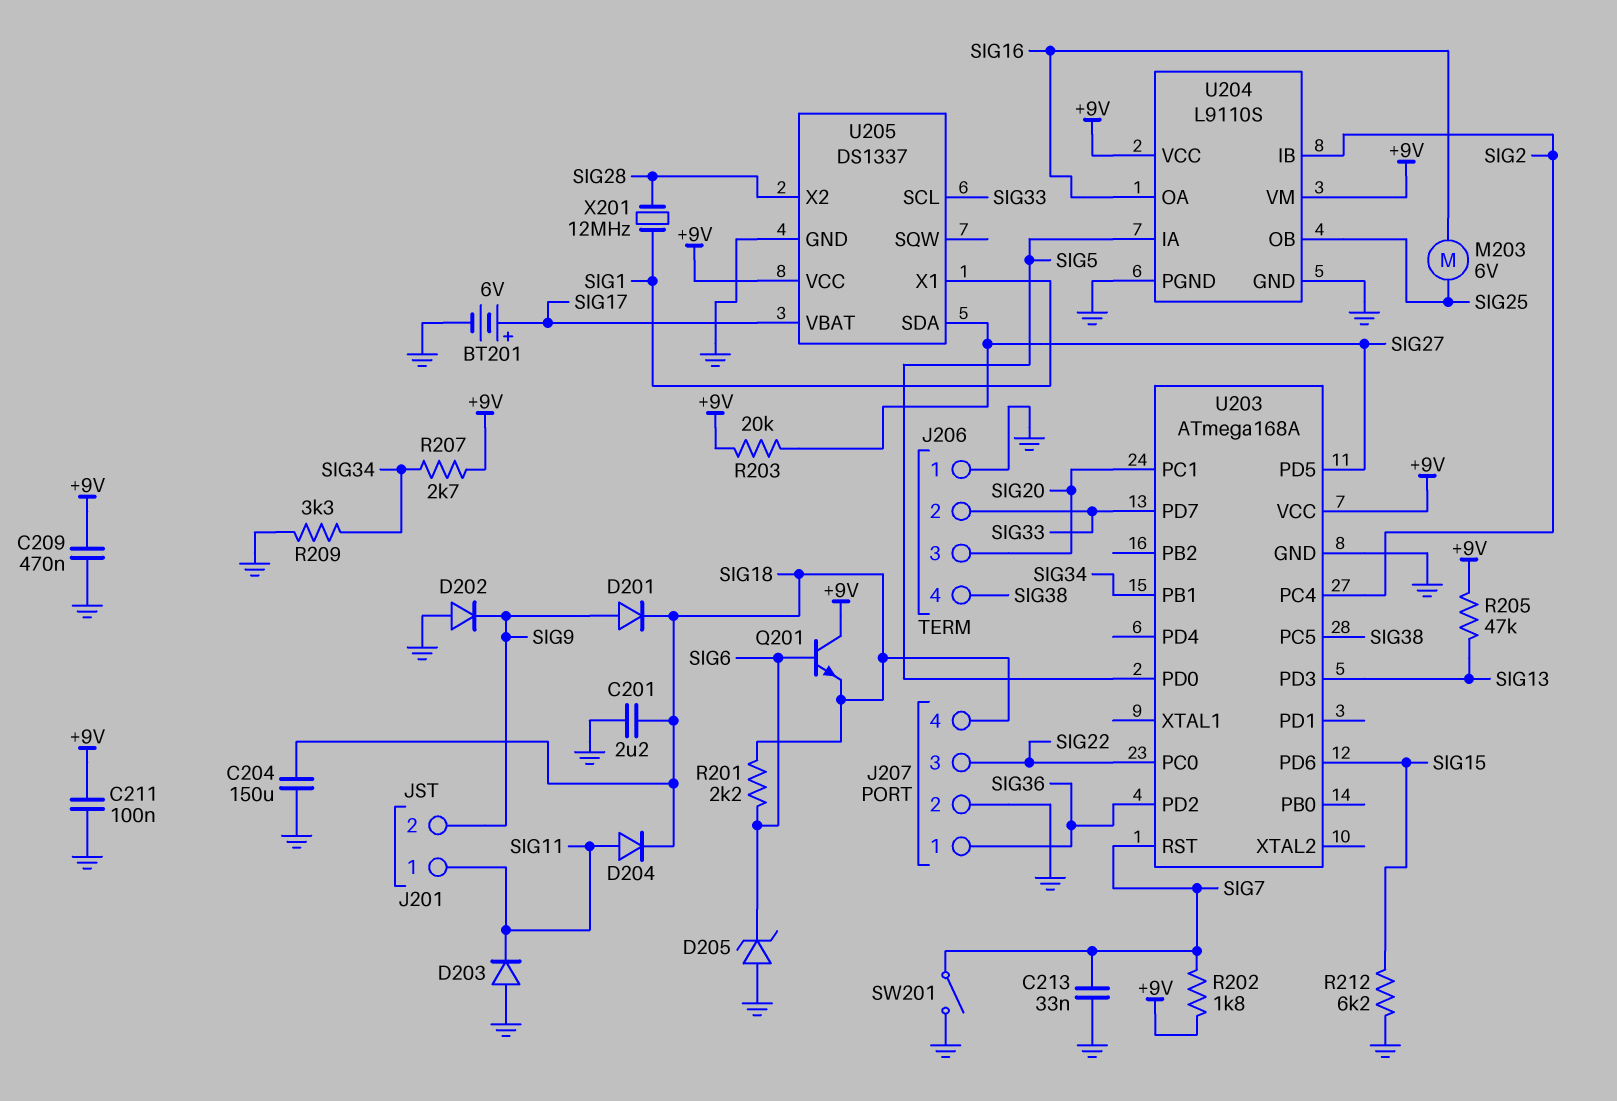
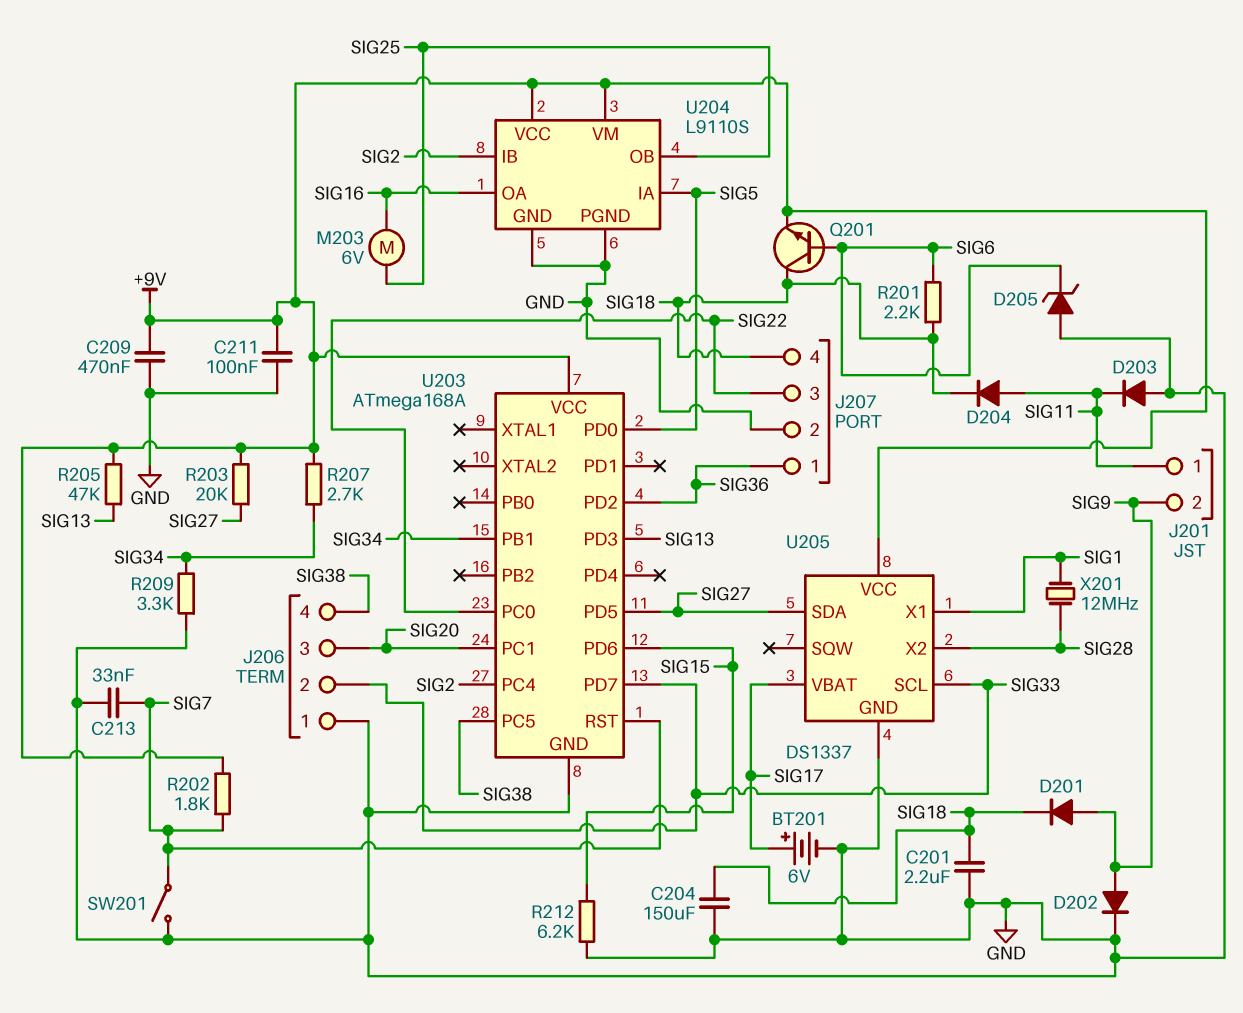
D202: diode (A GND, K SIG9) -> diode (A SIG9, K GND)
Q201: NPN (B SIG6, C +9V, E SIG18) -> NPN (B SIG6, C SIG18, E +9V)

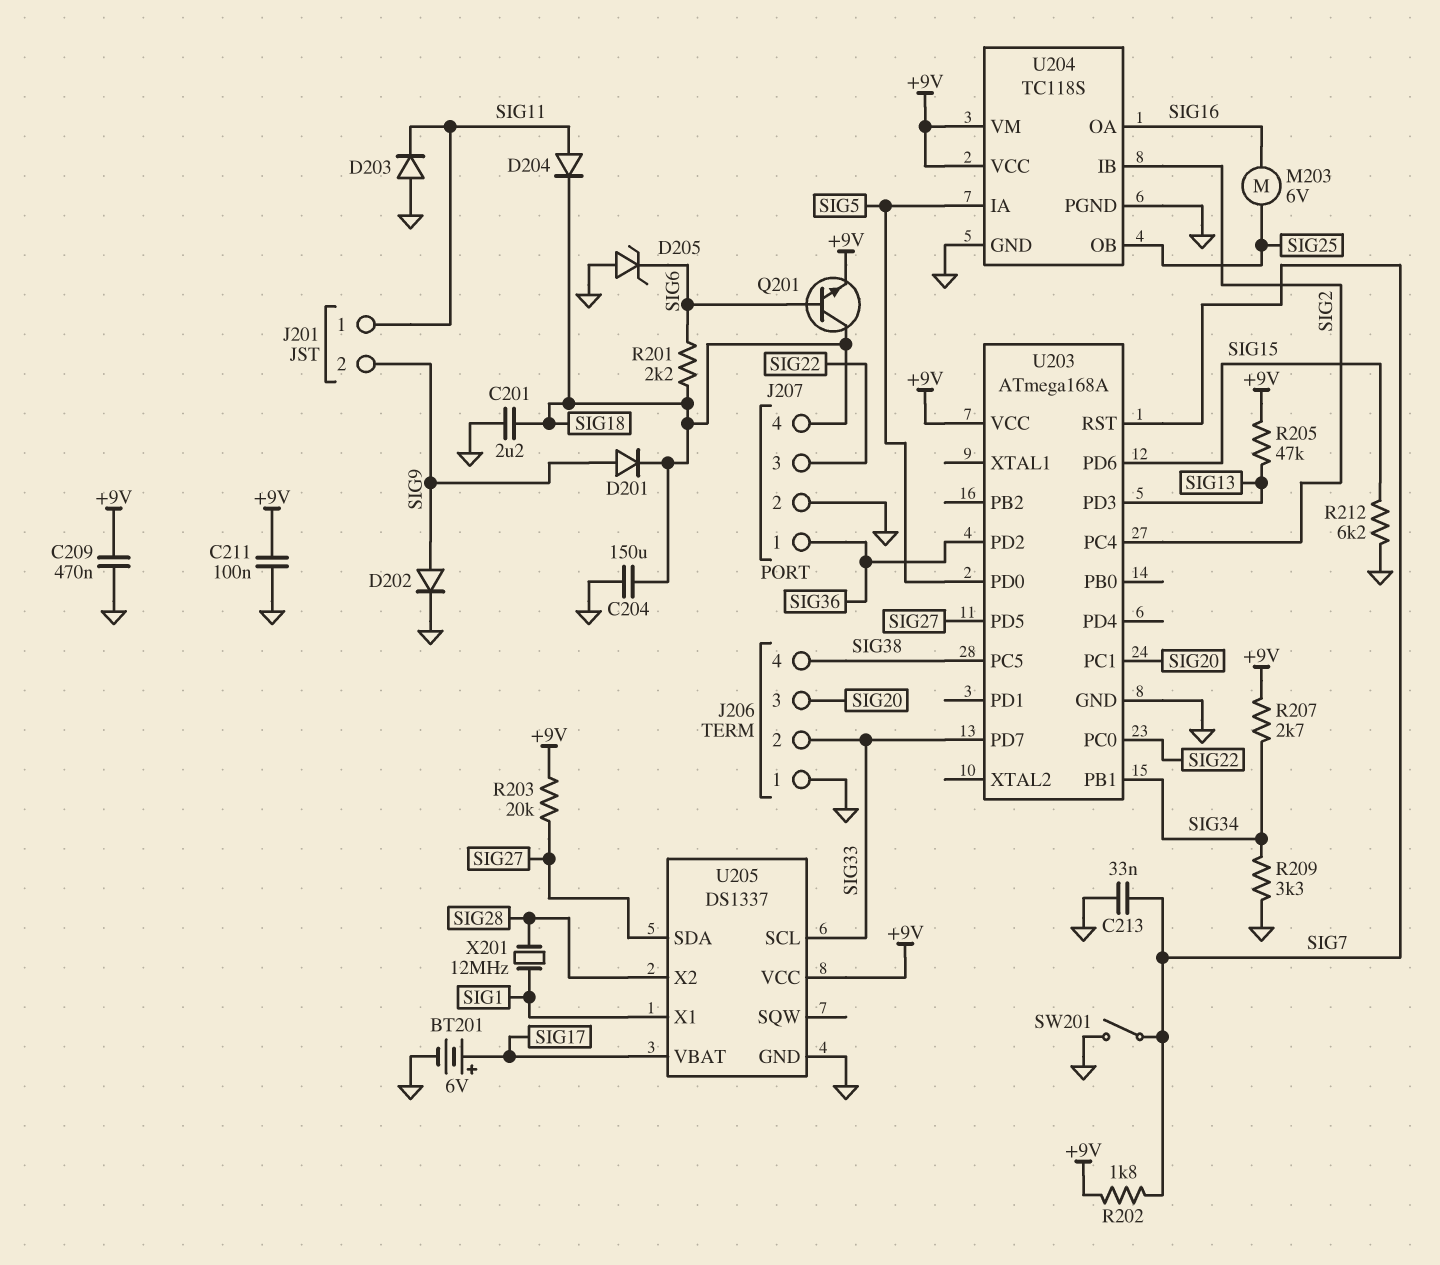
U204: L9110S -> TC118S

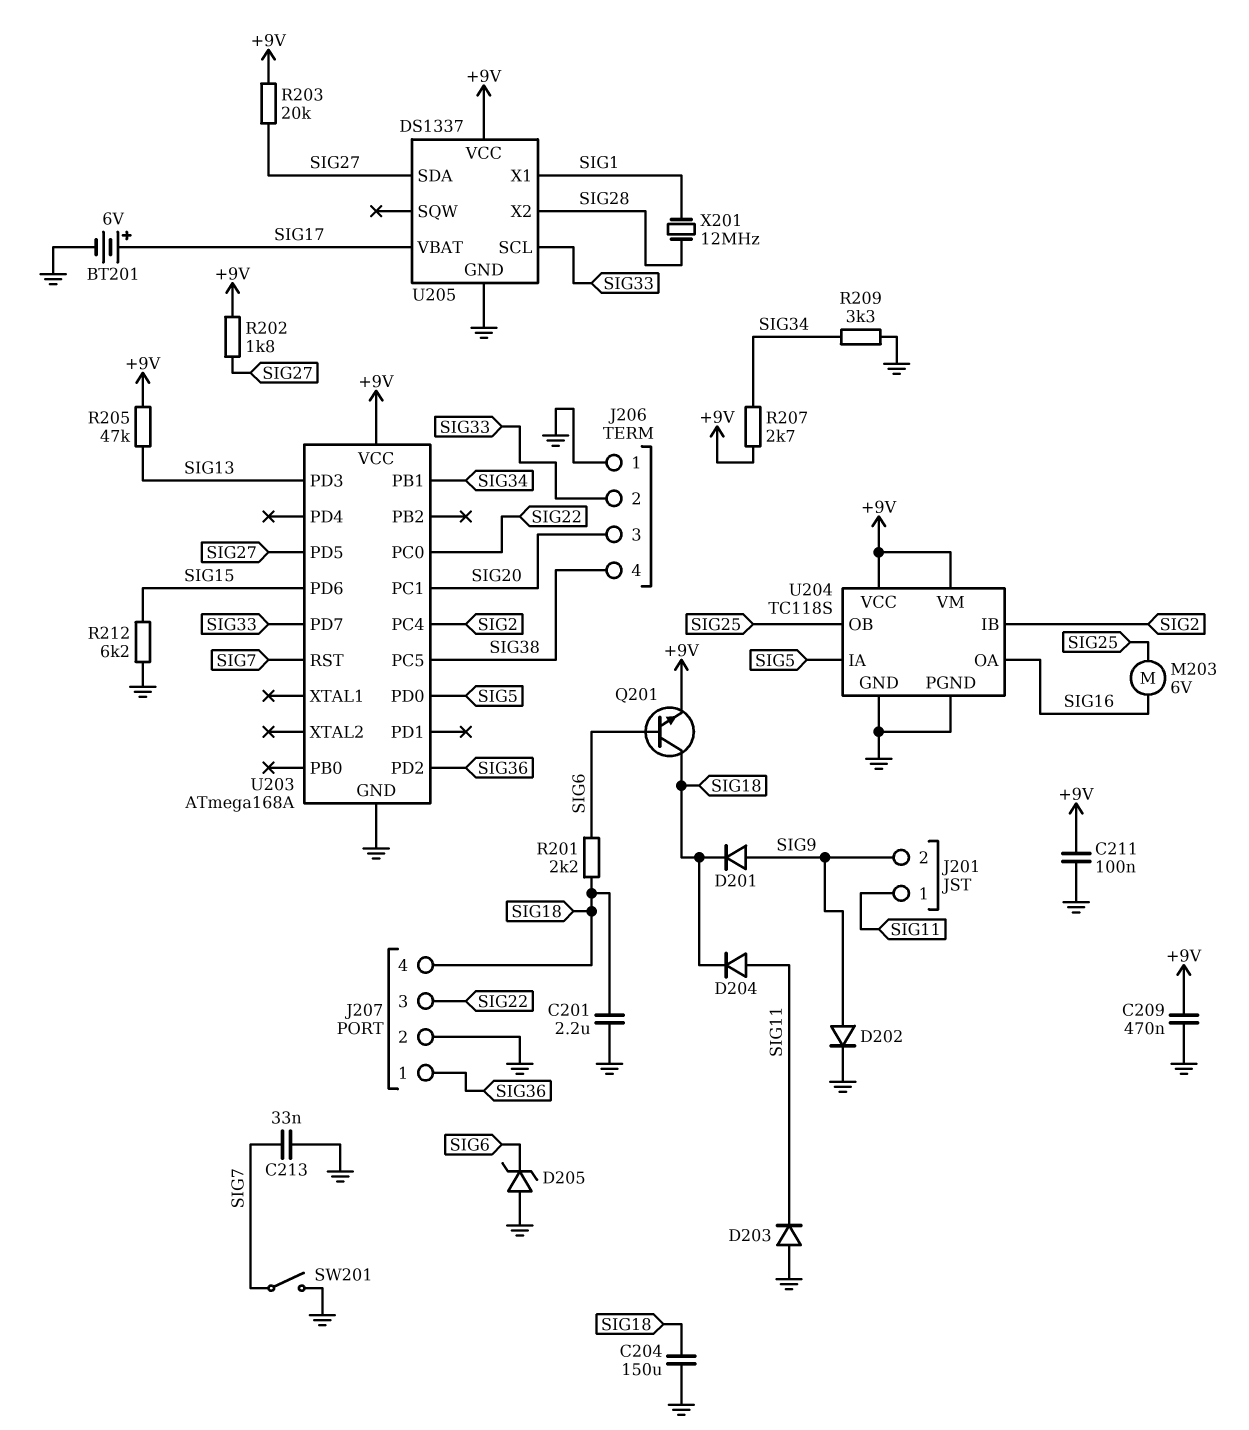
R202: 1.8k (+9V, SIG7) -> 1.8k (+9V, SIG27)

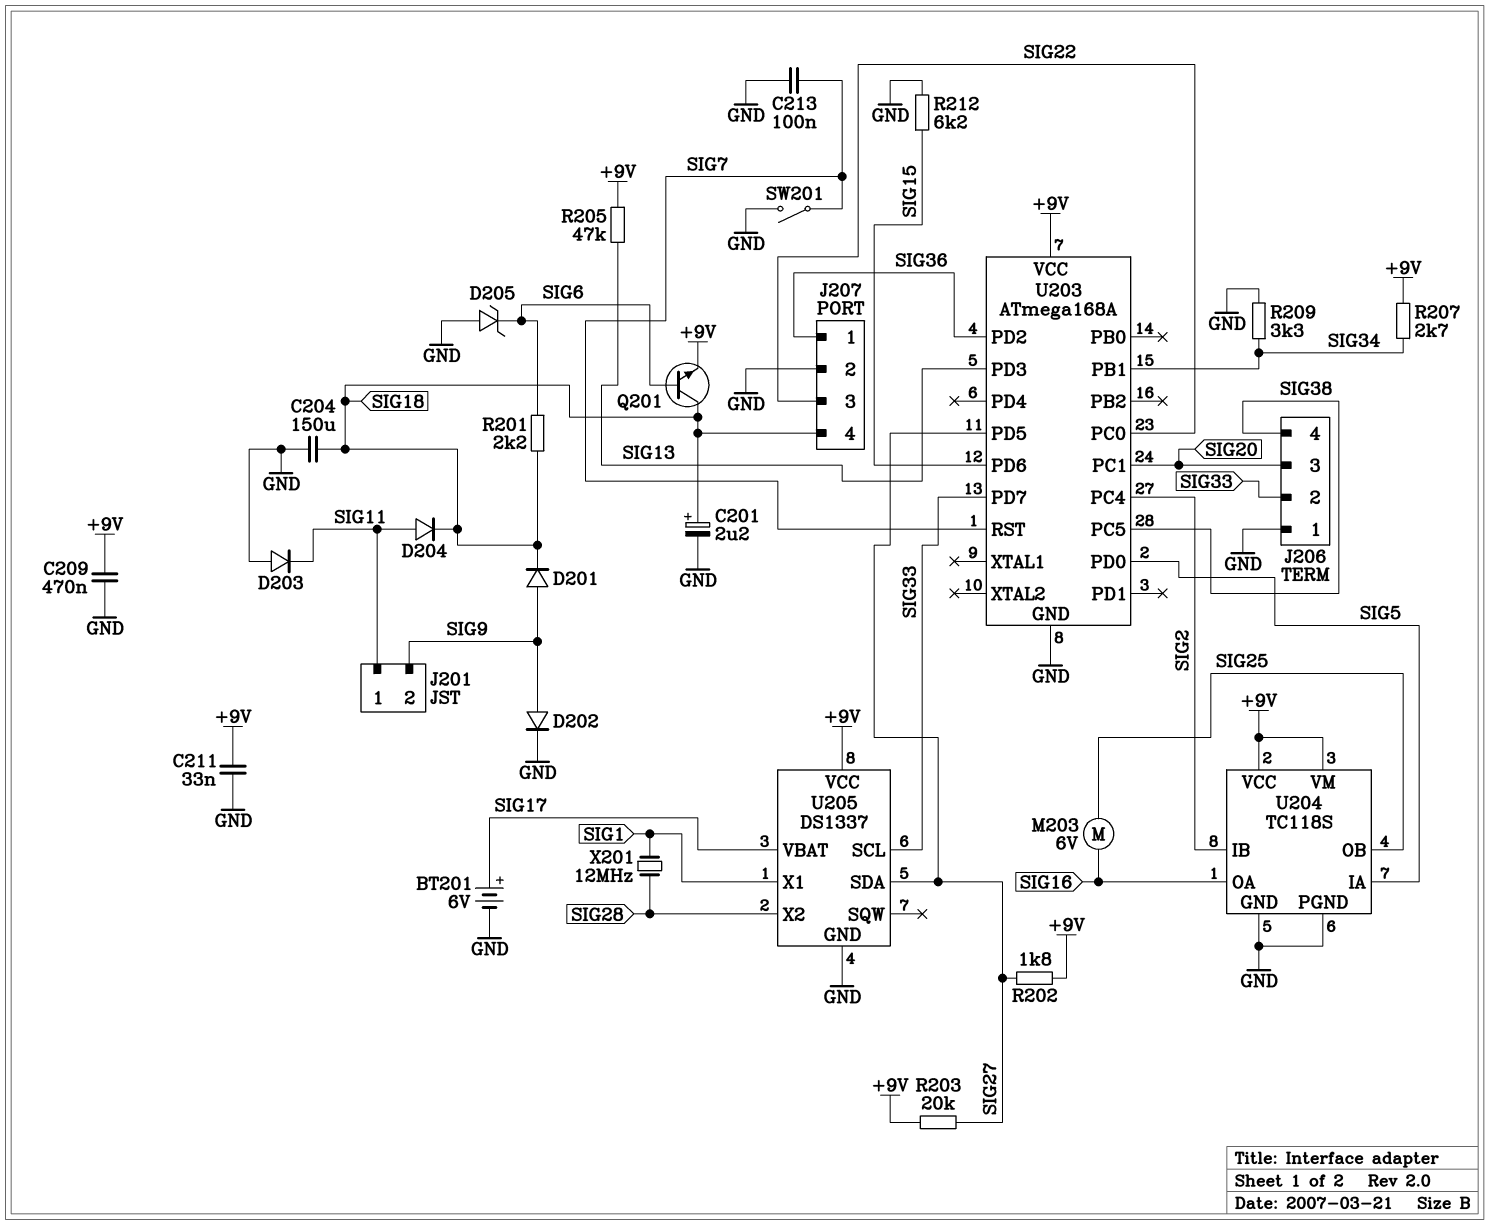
C201: 2.2uF (GND, SIG18) -> 2.2uF (plus SIG18, minus GND)
C211: 100nF (+9V, GND) -> 33nF (+9V, GND)
C213: 33nF (GND, SIG7) -> 100nF (GND, SIG7)

